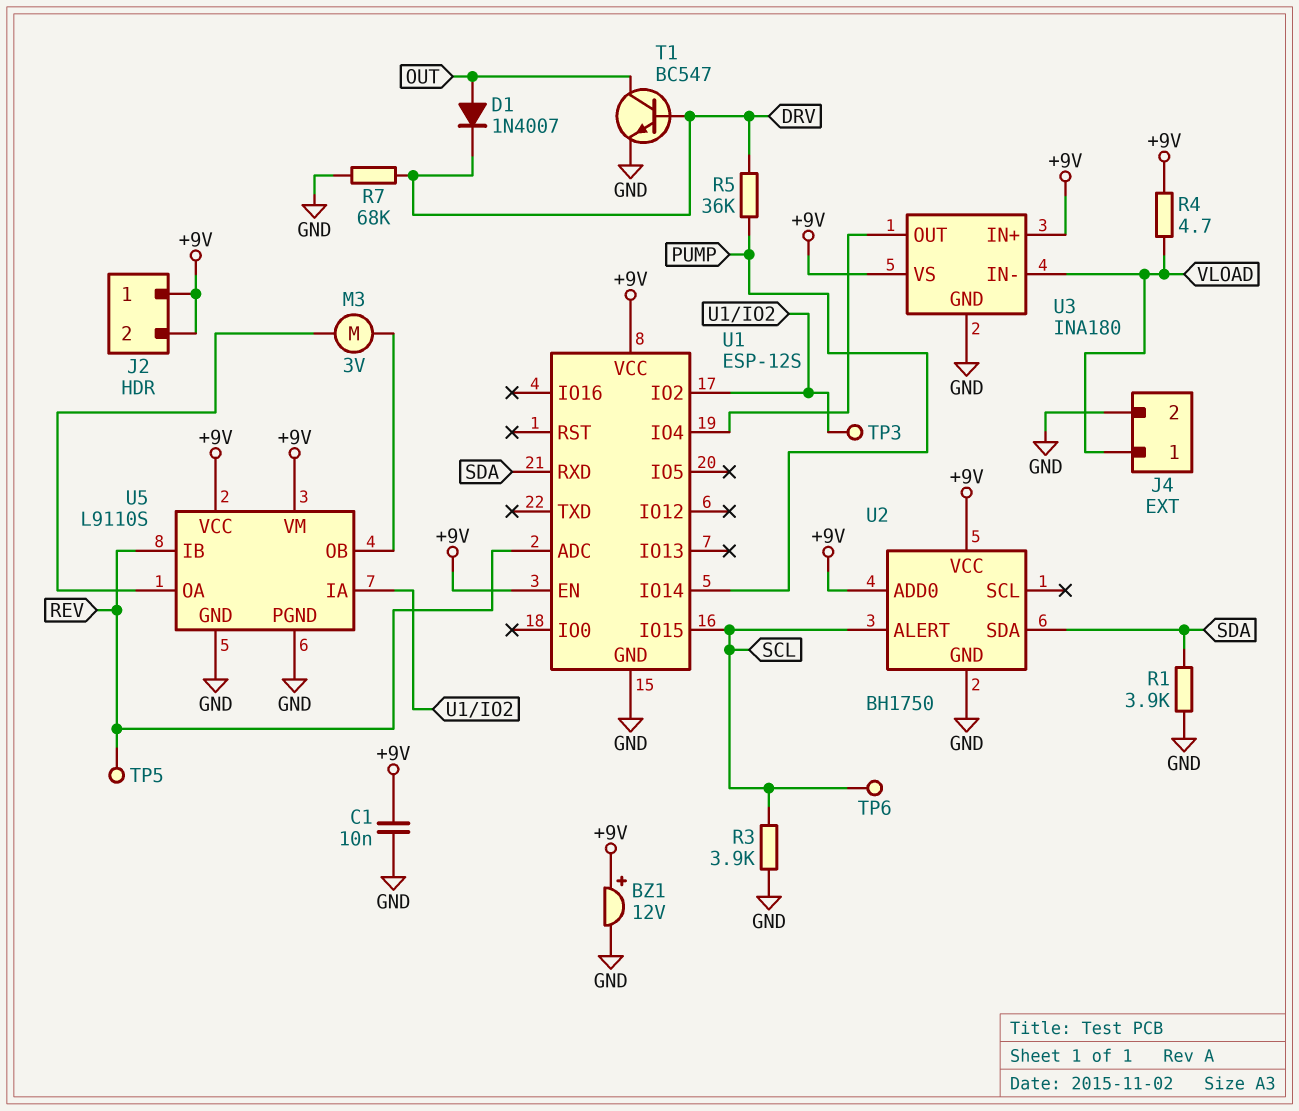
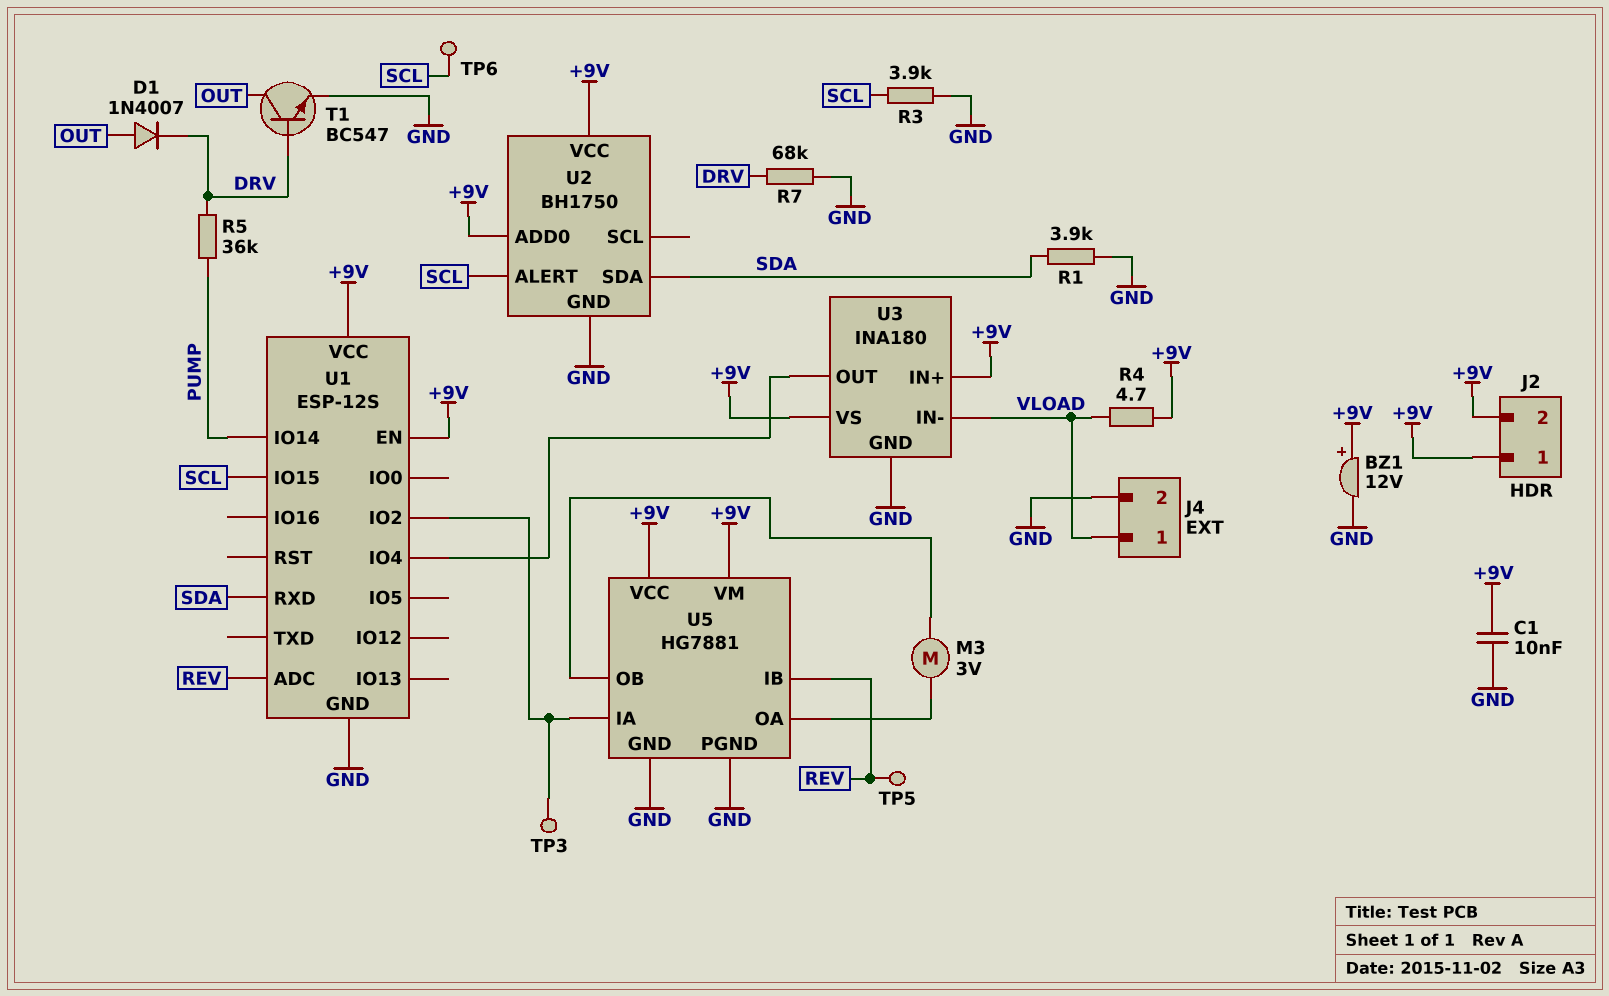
U5: L9110S -> HG7881

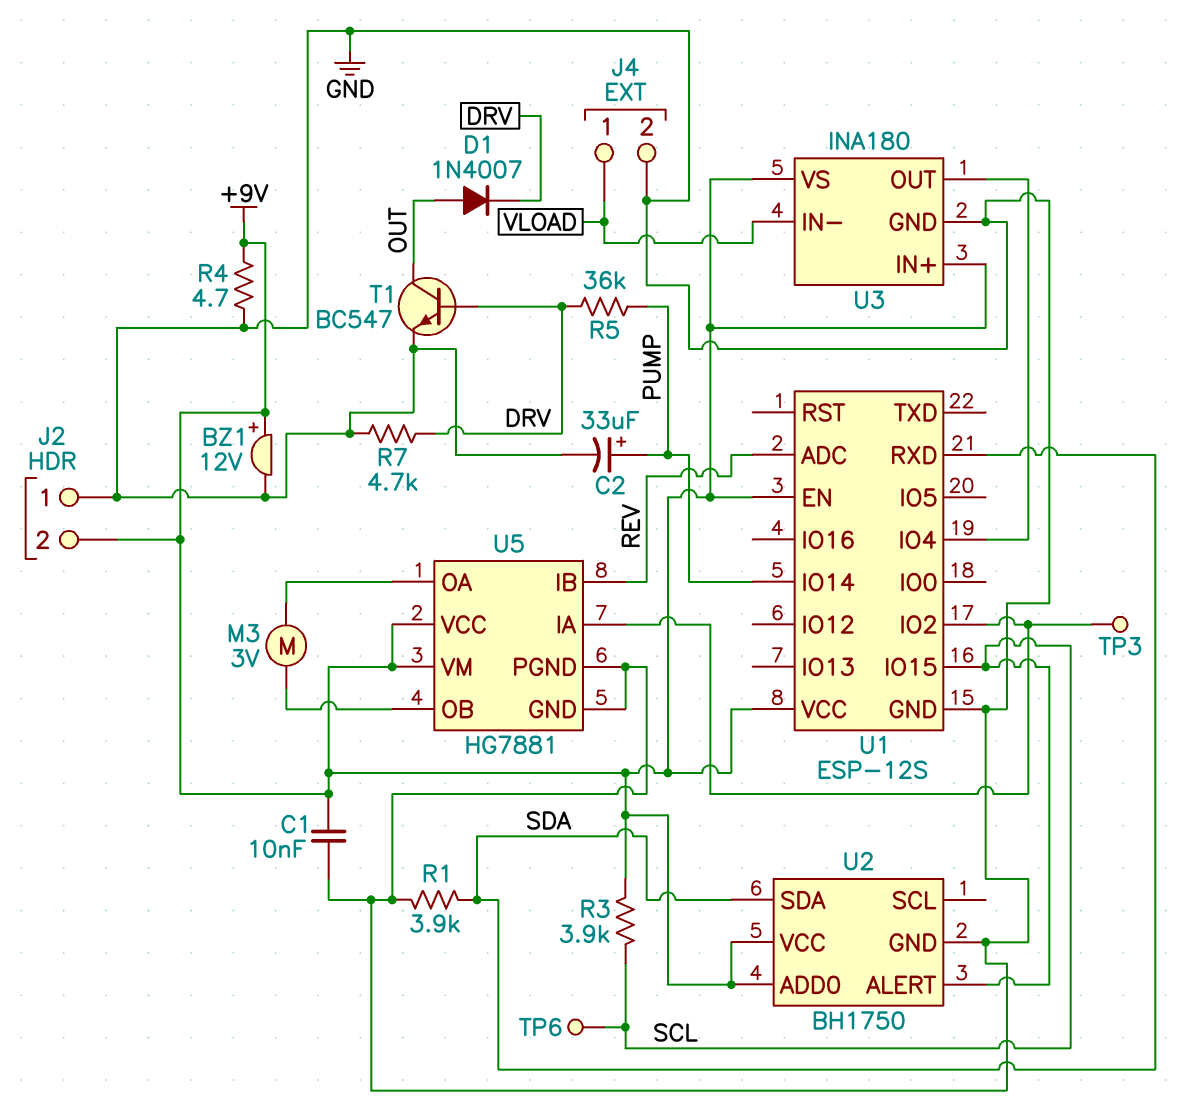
C2: none -> 33uF (plus PUMP, minus GND)
J2 pin 1: +9V -> GND
R3: 3.9k (GND, SCL) -> 3.9k (+9V, SCL)
R4: 4.7 (+9V, VLOAD) -> 4.7 (+9V, GND)
R7: 68k (DRV, GND) -> 4.7k (DRV, GND)
TP5: test point (REV) -> none

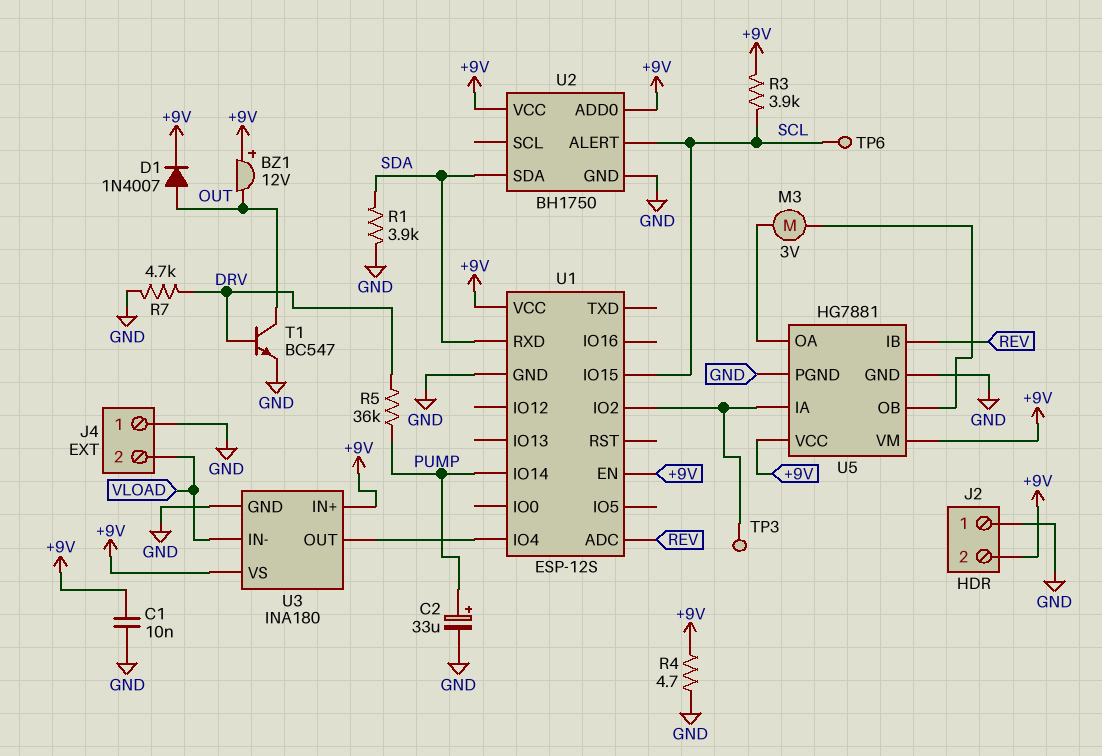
BZ1: buzzer 12V (plus +9V, minus GND) -> buzzer 12V (plus +9V, minus OUT)
D1: diode 1N4007 (A OUT, K DRV) -> diode 1N4007 (A OUT, K +9V)
J4 pin 1: VLOAD -> GND
J4 pin 2: GND -> VLOAD

